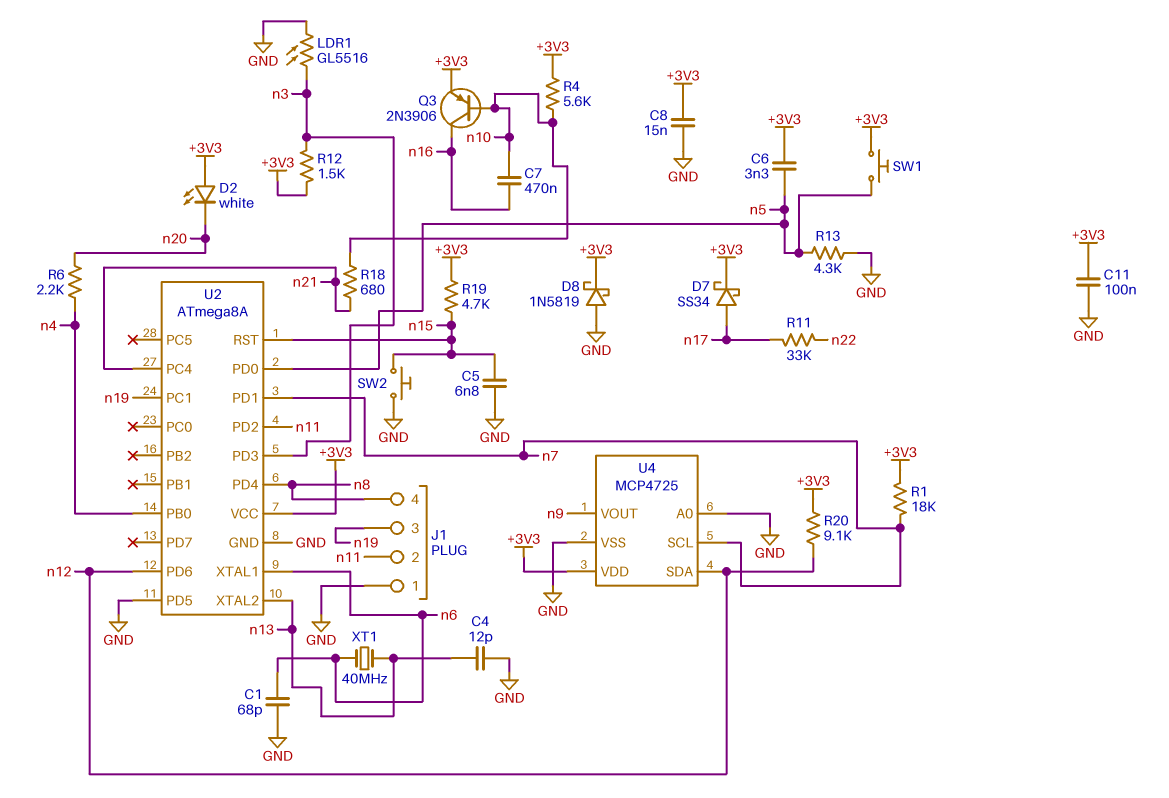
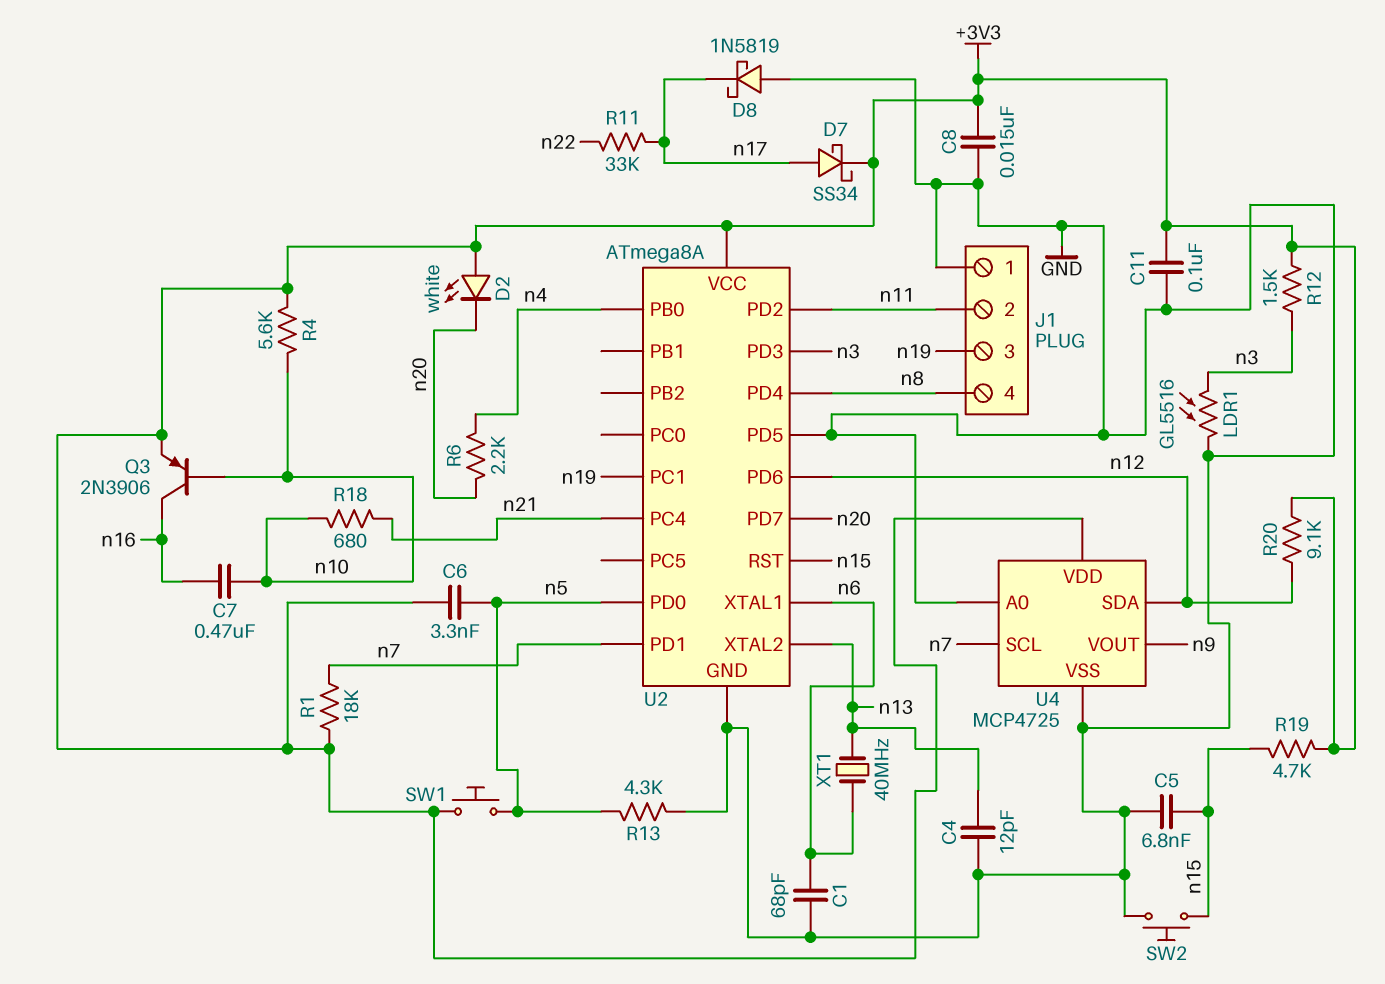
D8: schottky 1N5819 (A GND, K +3V3) -> schottky 1N5819 (A GND, K n17)
U2 pin PD7: none -> n20

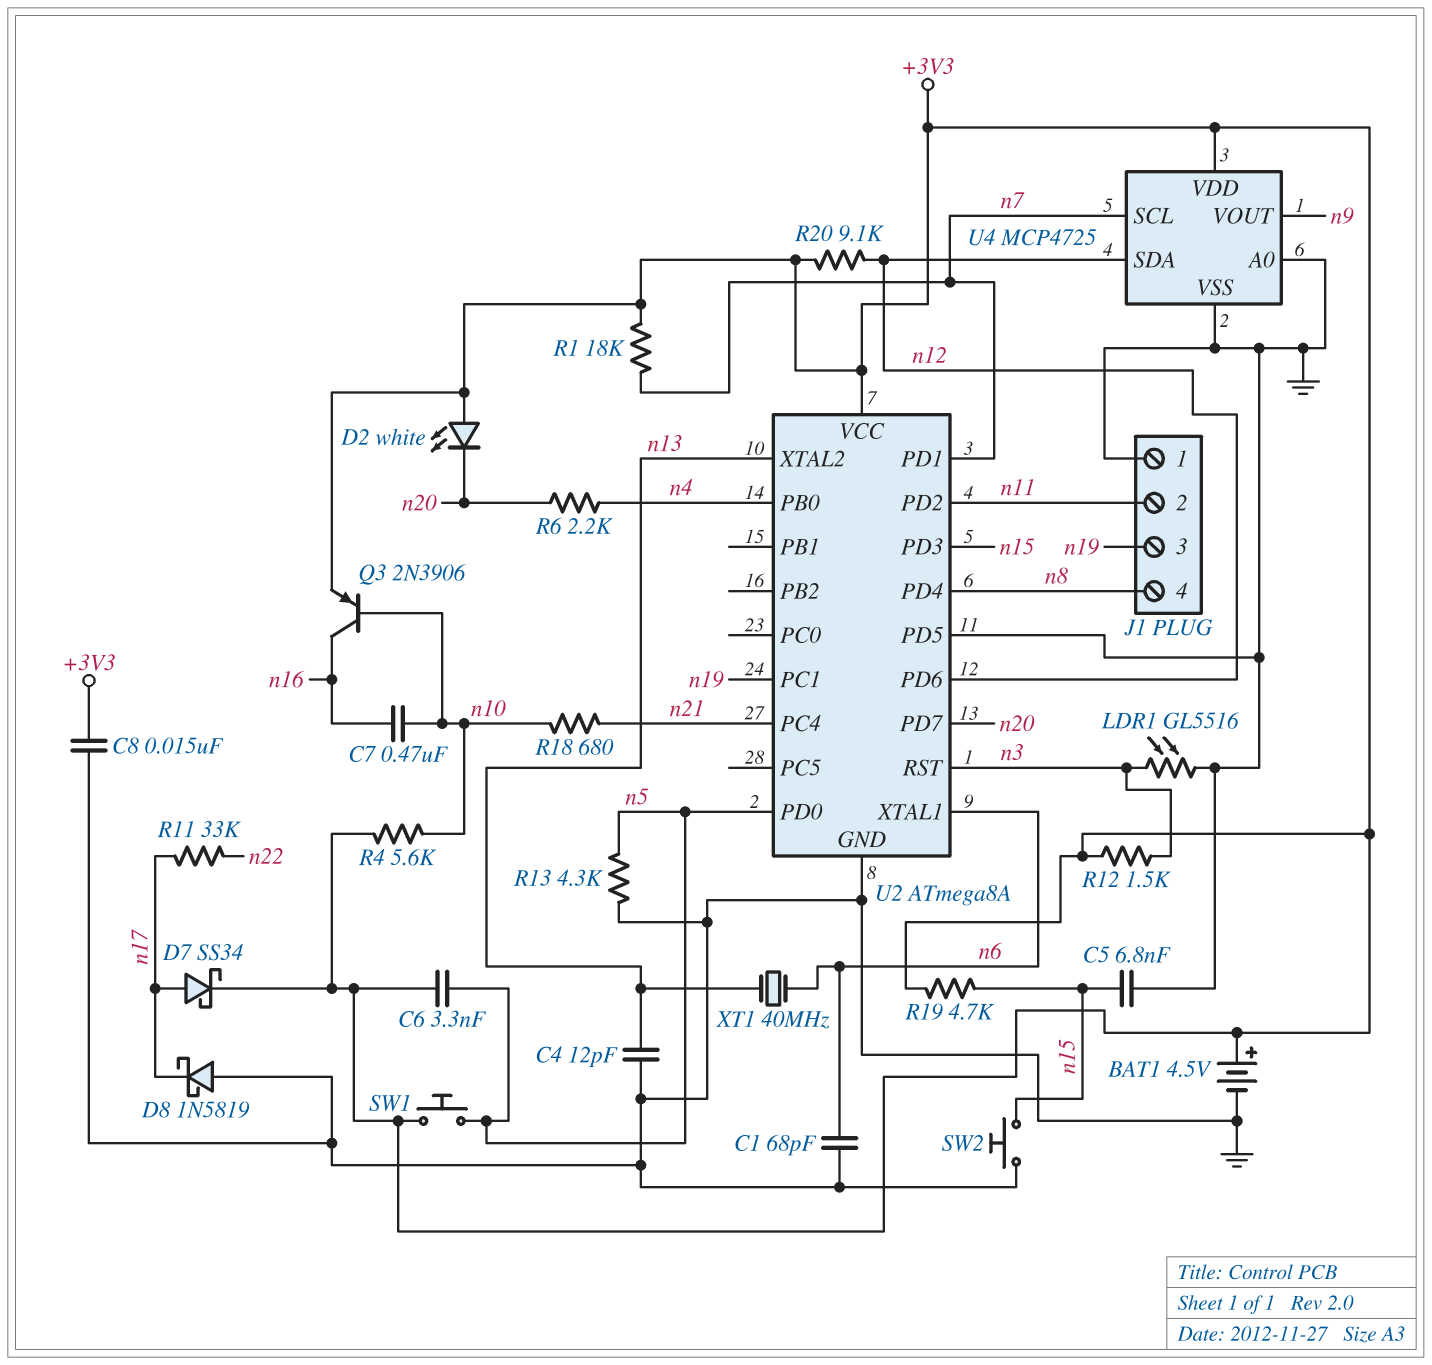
BAT1: none -> 4.5V (plus +3V3, minus GND)
C11: 100nF (+3V3, GND) -> none
U2 pin PD3: n3 -> n15
U2 pin RST: n15 -> n3

